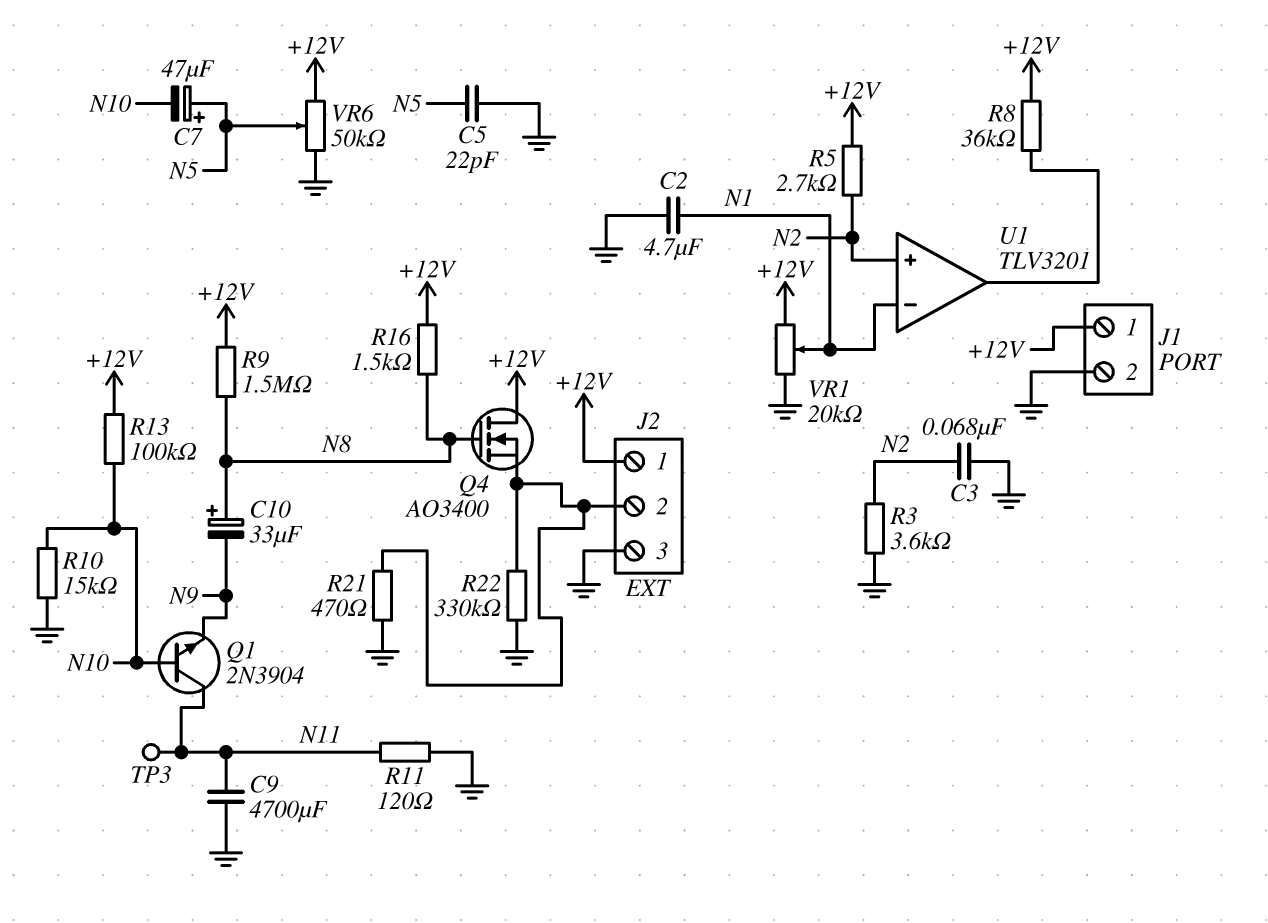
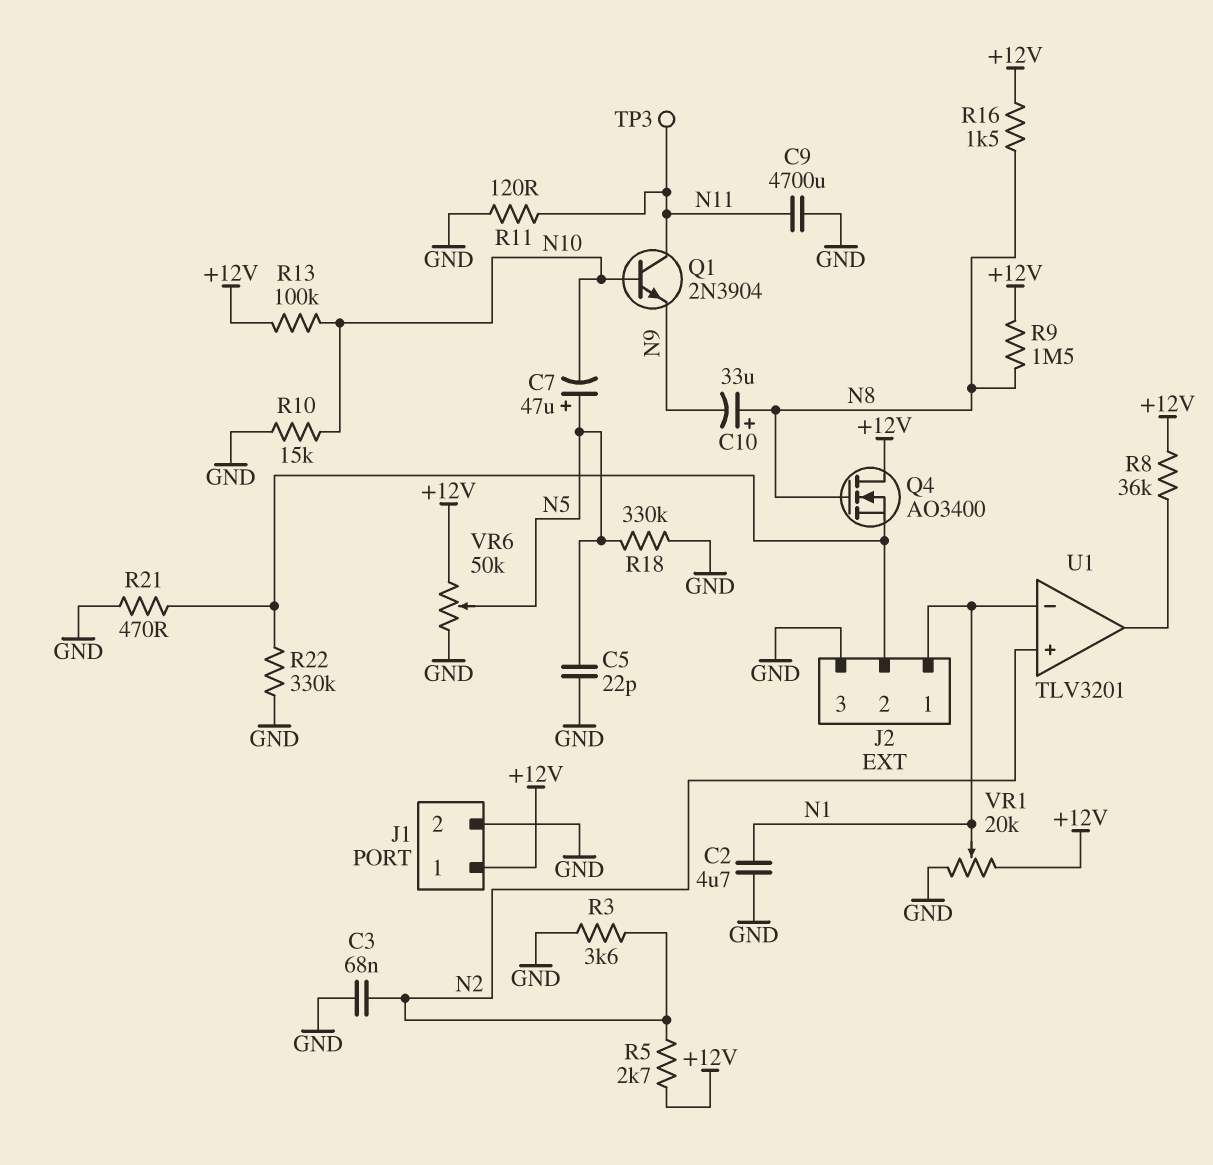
J2 pin 1: +12V -> N1
R18: none -> 330k (GND, N5)

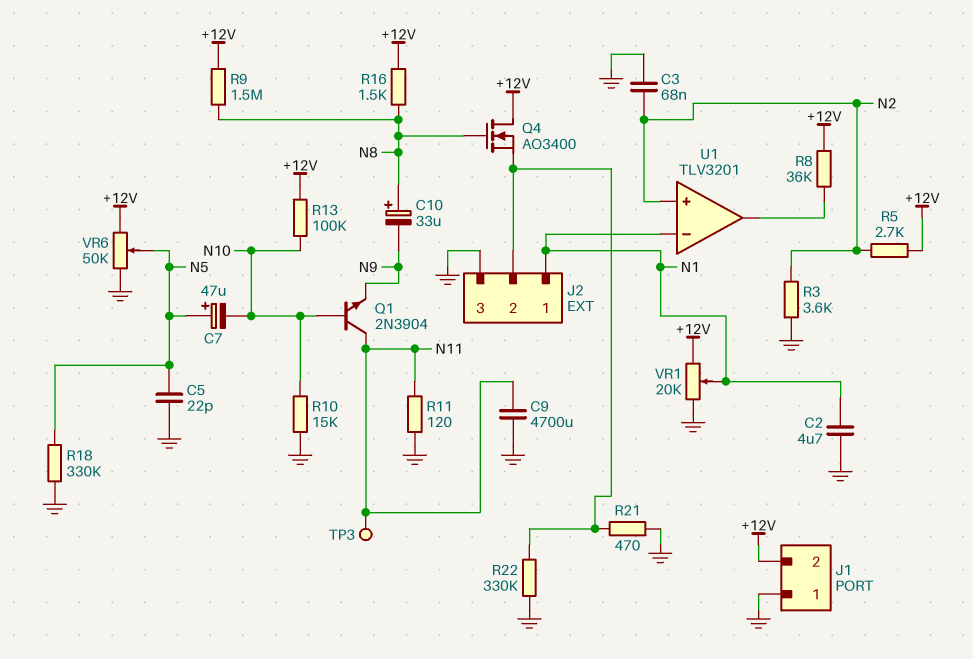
J1 pin 1: +12V -> GND
J1 pin 2: GND -> +12V

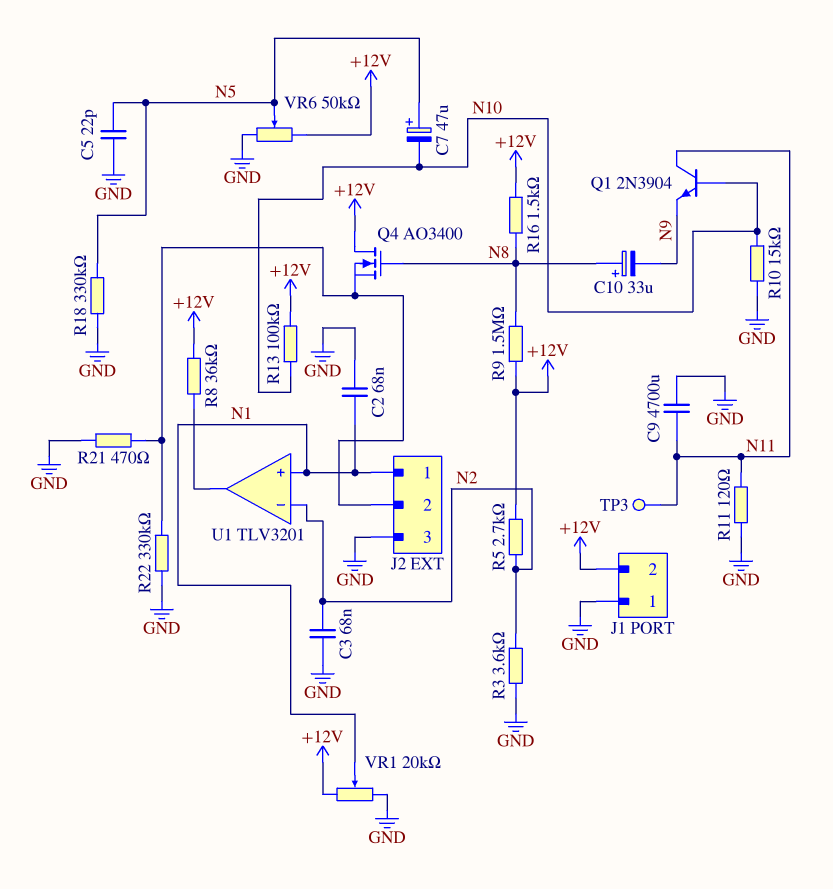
C2: 4.7uF (GND, N1) -> 68nF (GND, N1)
U1 pin in+: N2 -> N1
U1 pin in-: N1 -> N2

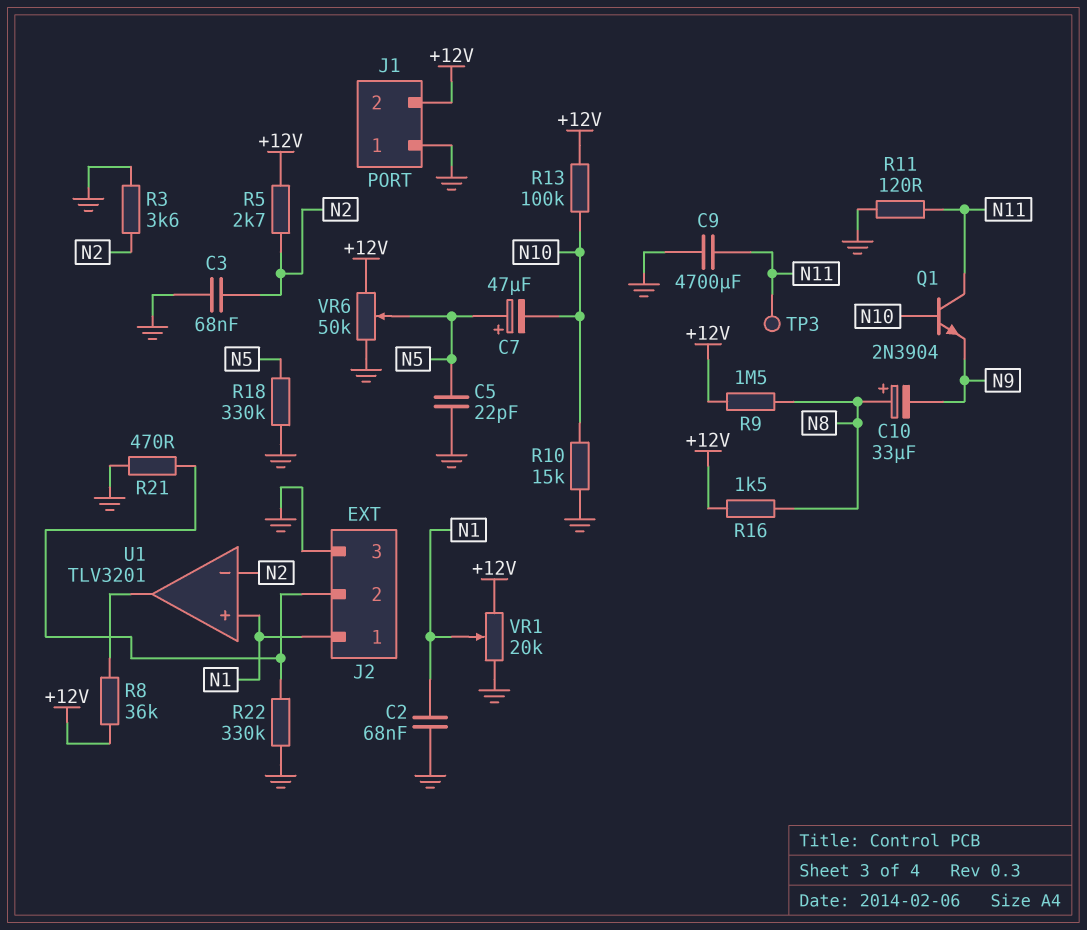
Q4: NMOS AO3400 (G N8, D +12V, S J2/2) -> none

